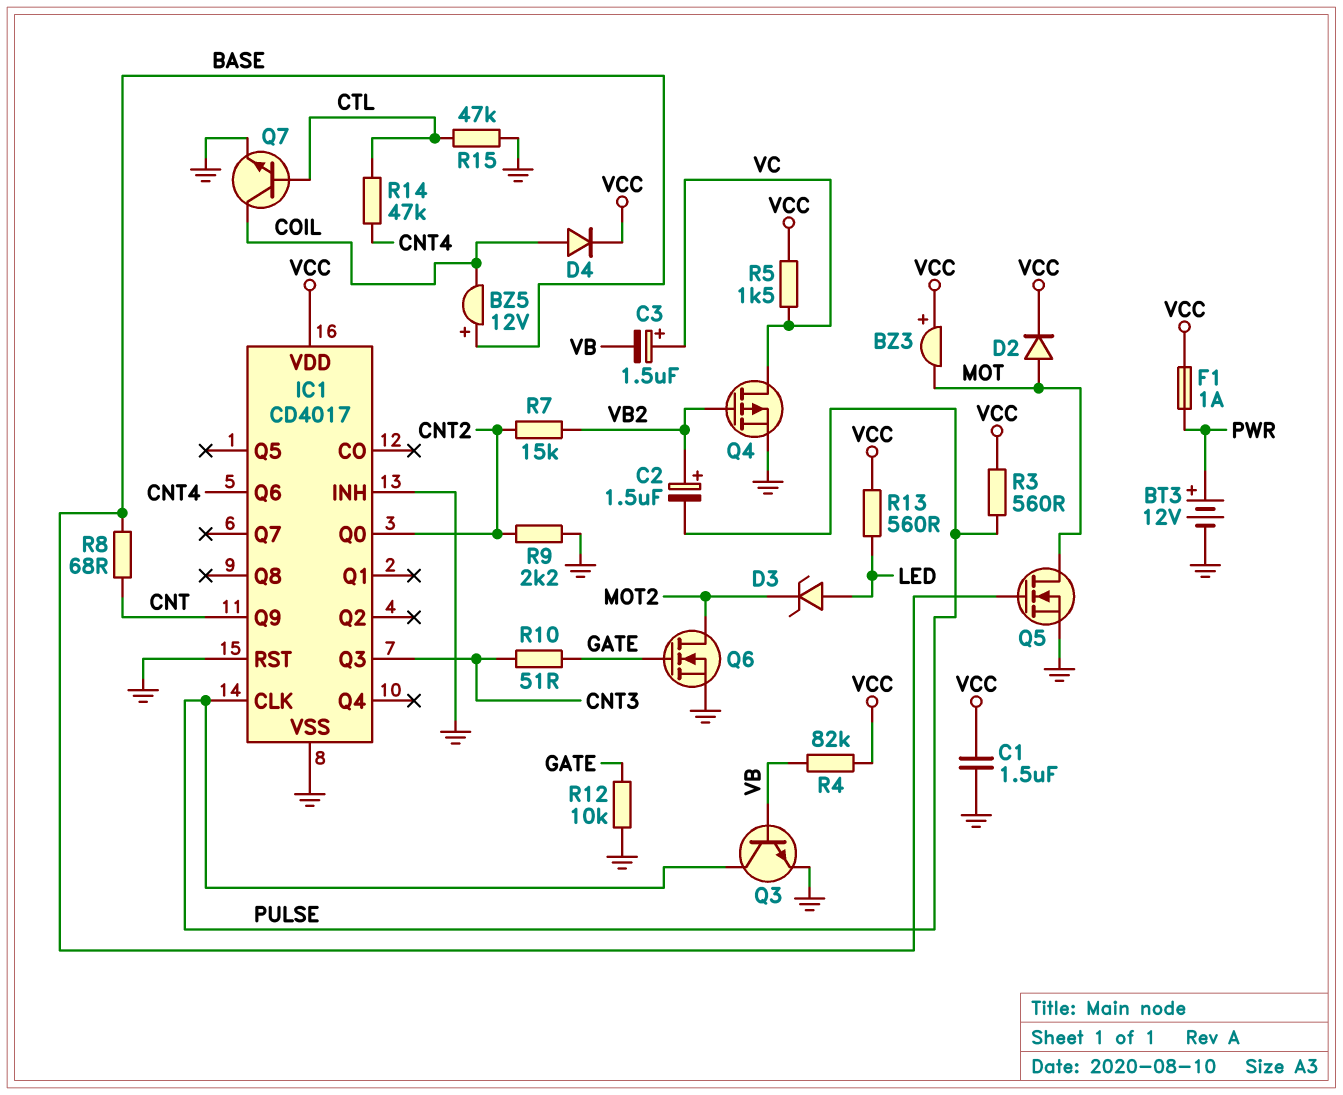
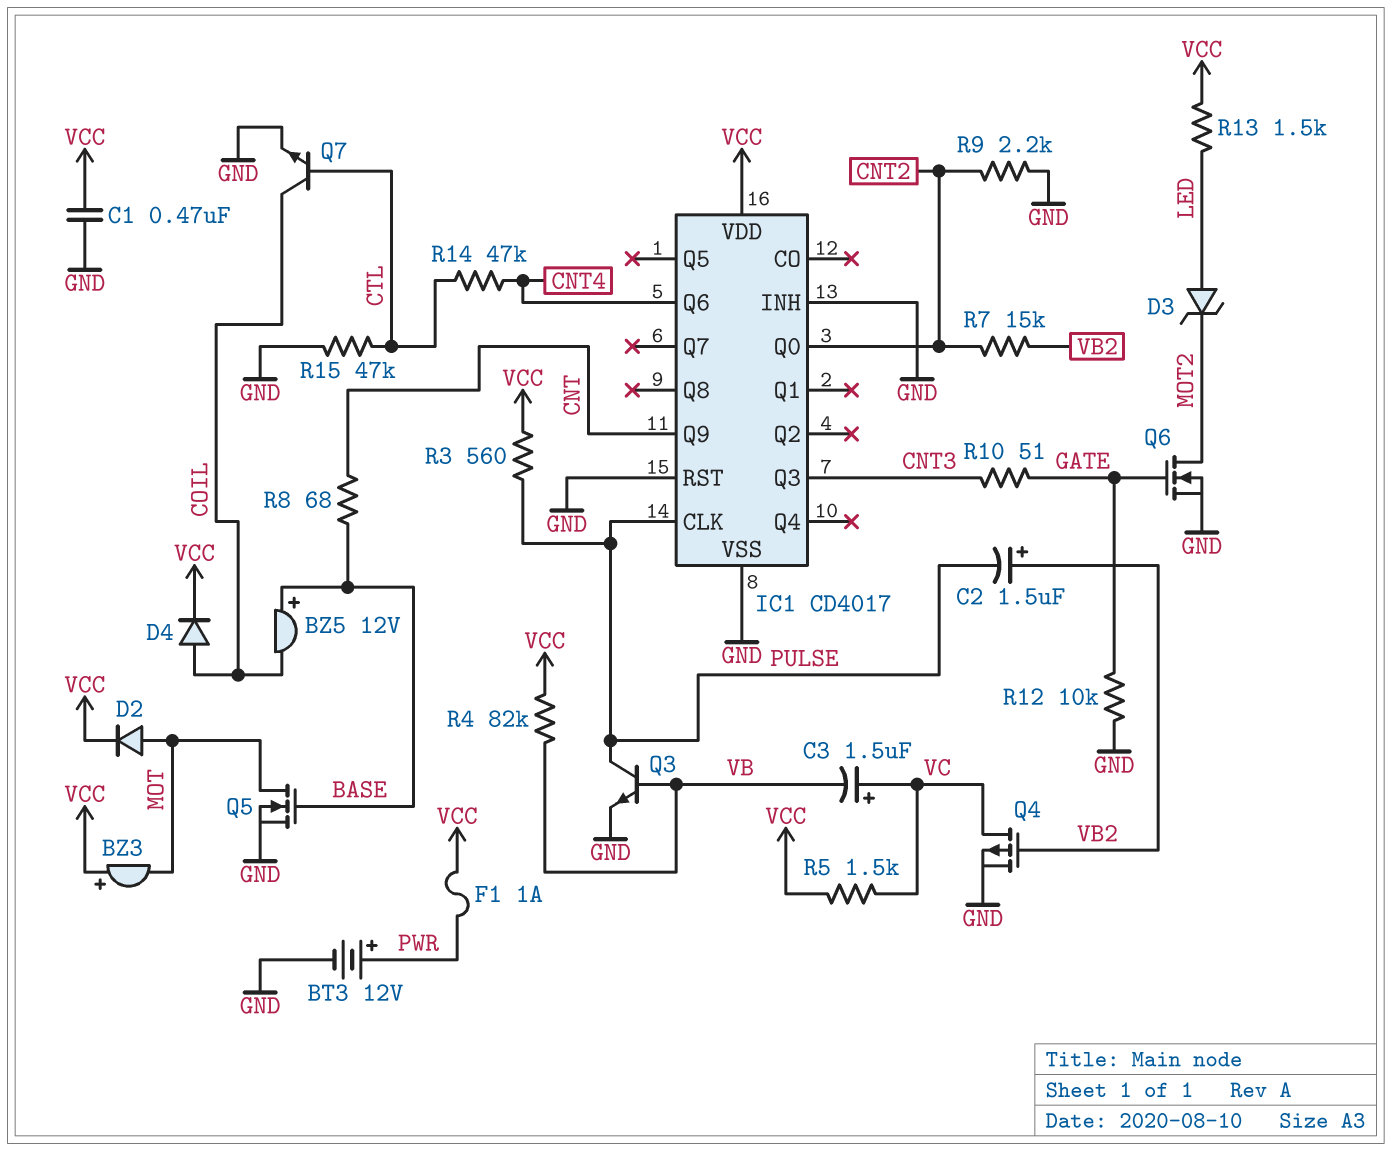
C1: 1.5uF (GND, VCC) -> 470nF (GND, VCC)
R13: 560 (LED, VCC) -> 1.5k (LED, VCC)

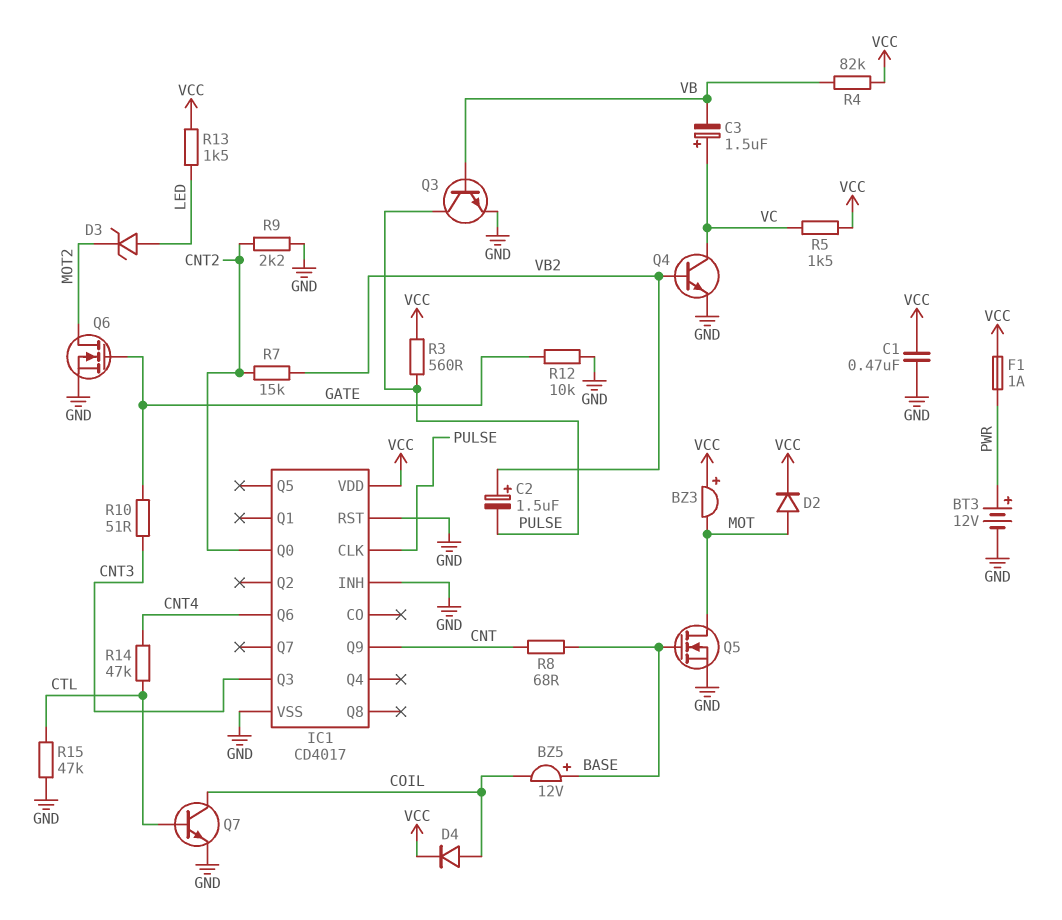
Q4: PMOS (G VB2, D VC, S GND) -> NPN (B VB2, C VC, E GND)

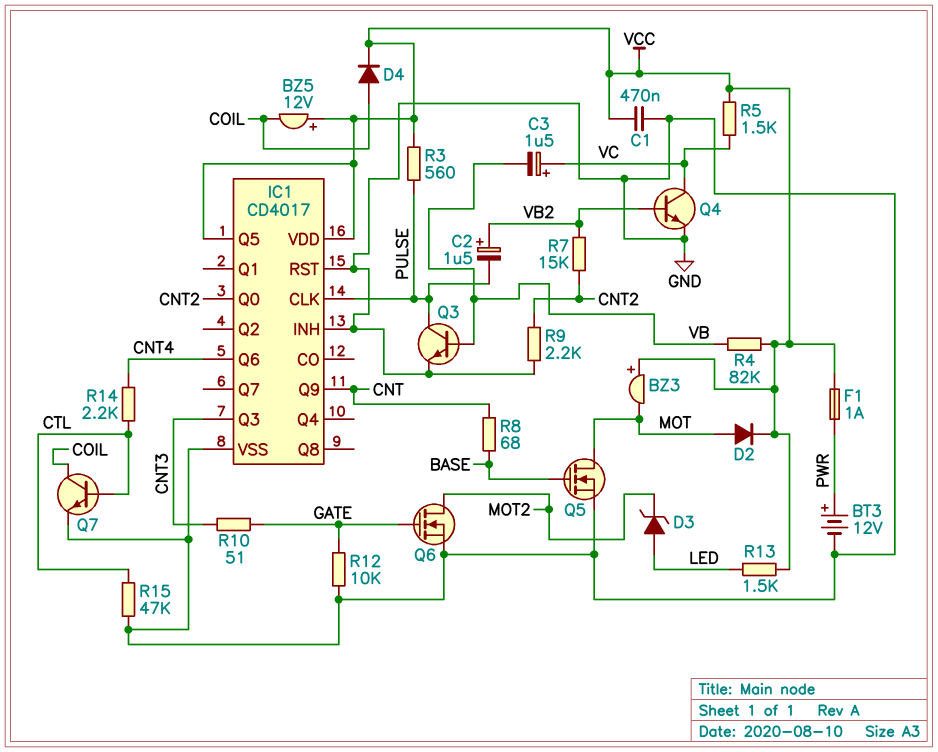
BZ5: buzzer 12V (plus BASE, minus COIL) -> buzzer 12V (plus VCC, minus COIL)
IC1 pin Q5: none -> VCC
R14: 47k (CNT4, CTL) -> 2.2k (CNT4, CTL)

